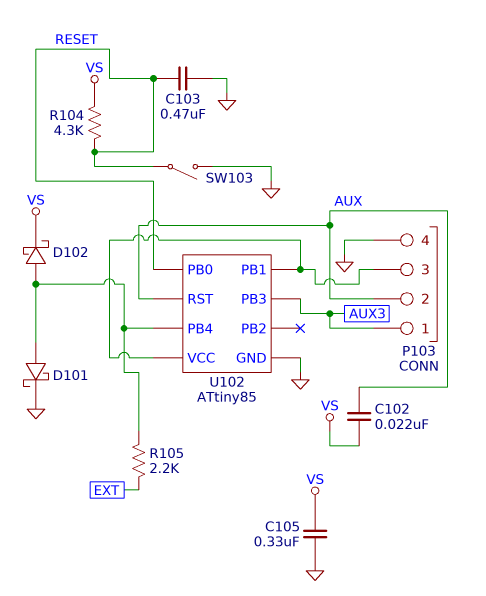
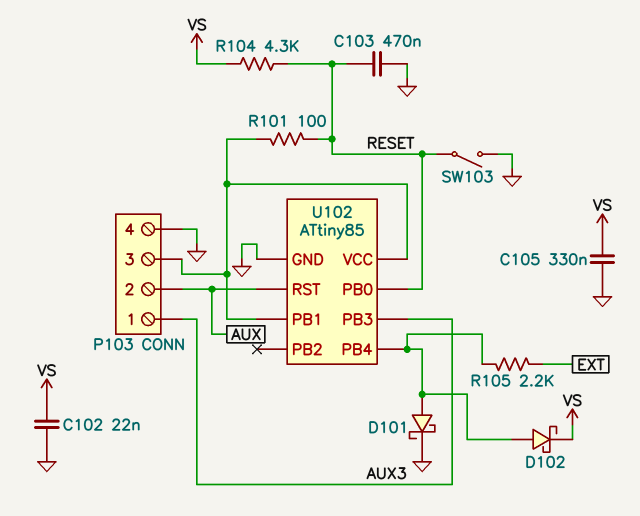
C102: 22nF (AUX, VS) -> 22nF (GND, VS)
R101: none -> 100 (P103/3, RESET)

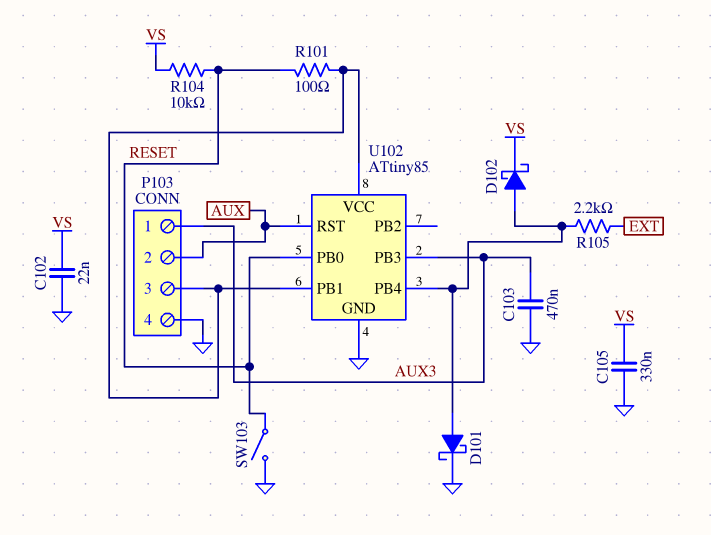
C103: 470nF (GND, RESET) -> 470nF (AUX3, GND)
R104: 4.3k (RESET, VS) -> 10k (RESET, VS)

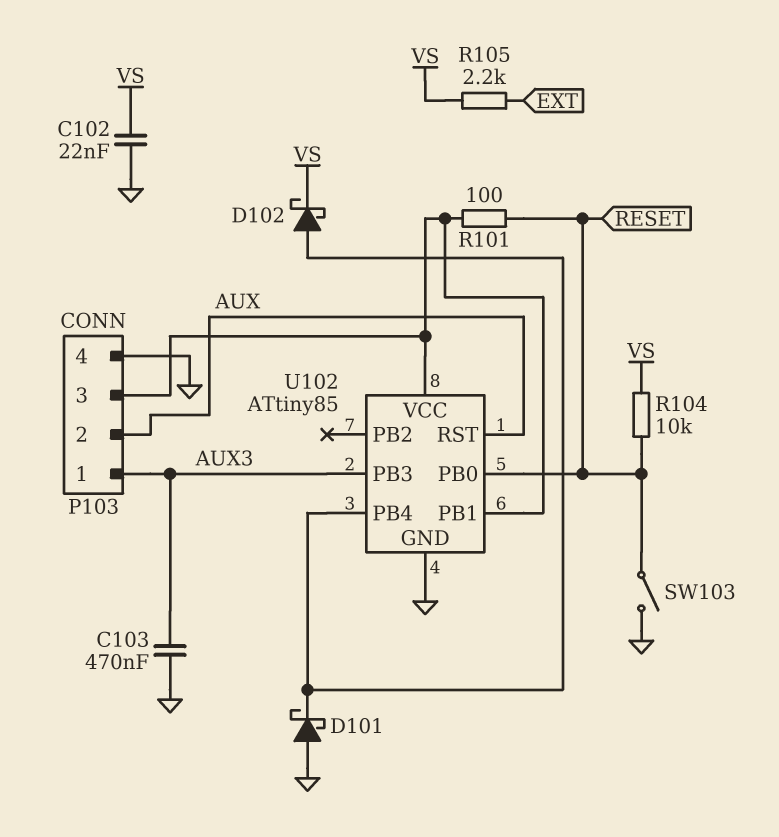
C105: 330nF (GND, VS) -> none
D101: schottky (A U102/PB4, K GND) -> schottky (A GND, K U102/PB4)
R105: 2.2k (EXT, U102/PB4) -> 2.2k (EXT, VS)

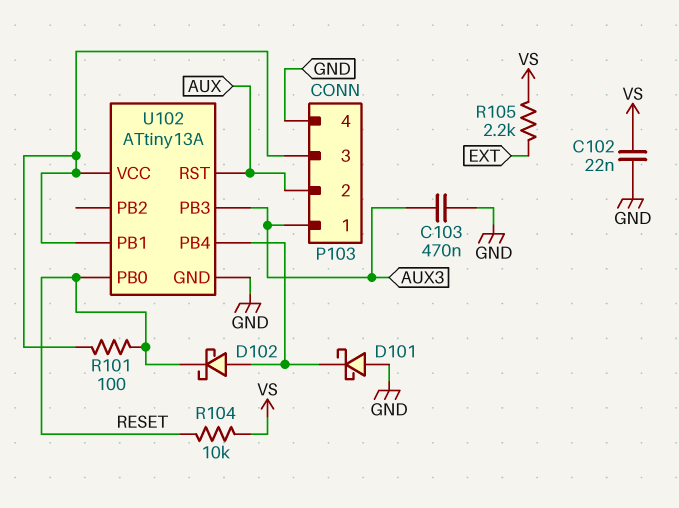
D102: schottky (A U102/PB4, K VS) -> schottky (A U102/PB4, K RESET)
SW103: switch (GND, RESET) -> none
U102: ATtiny85 -> ATtiny13A

